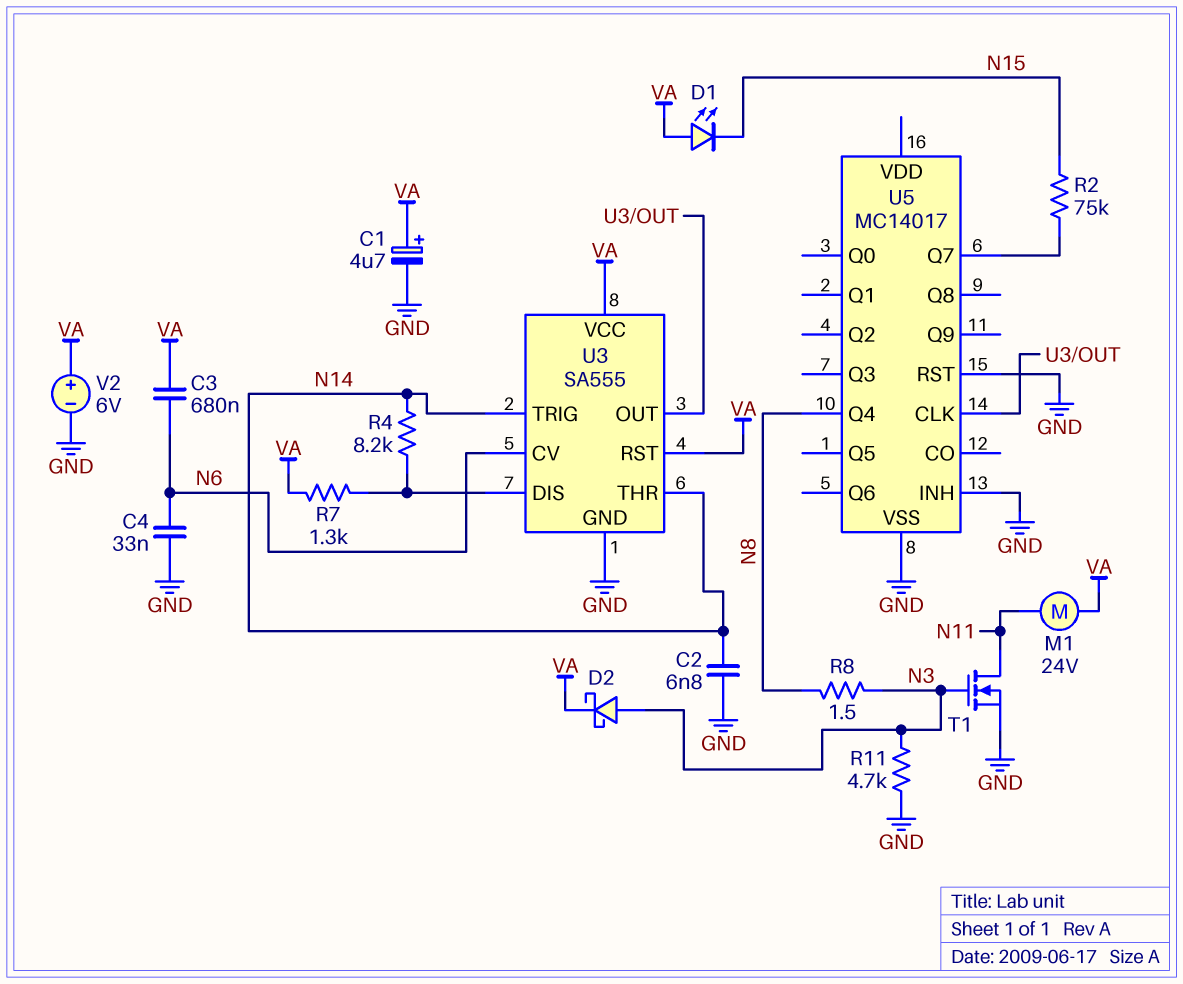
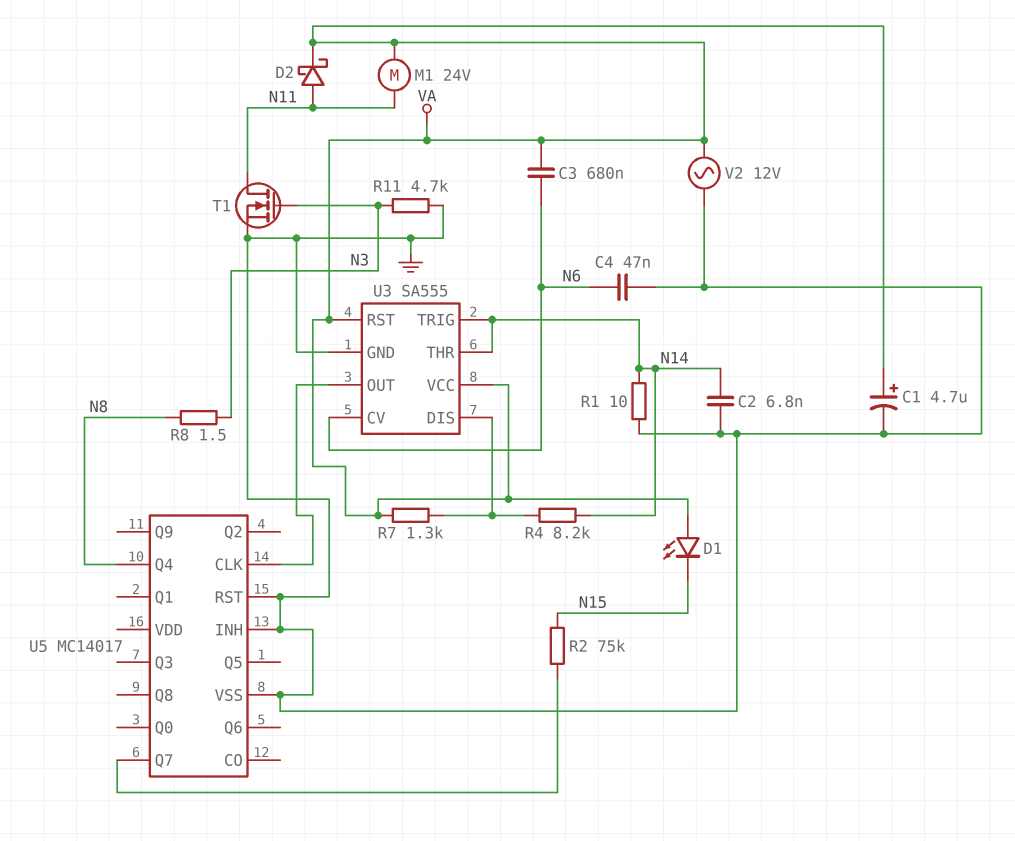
C4: 33nF (GND, N6) -> 47nF (GND, N6)
D2: schottky (A N3, K VA) -> schottky (A N11, K VA)
R1: none -> 10 (GND, N14)
V2: 6V (plus VA, minus GND) -> AC 12V (GND, VA)

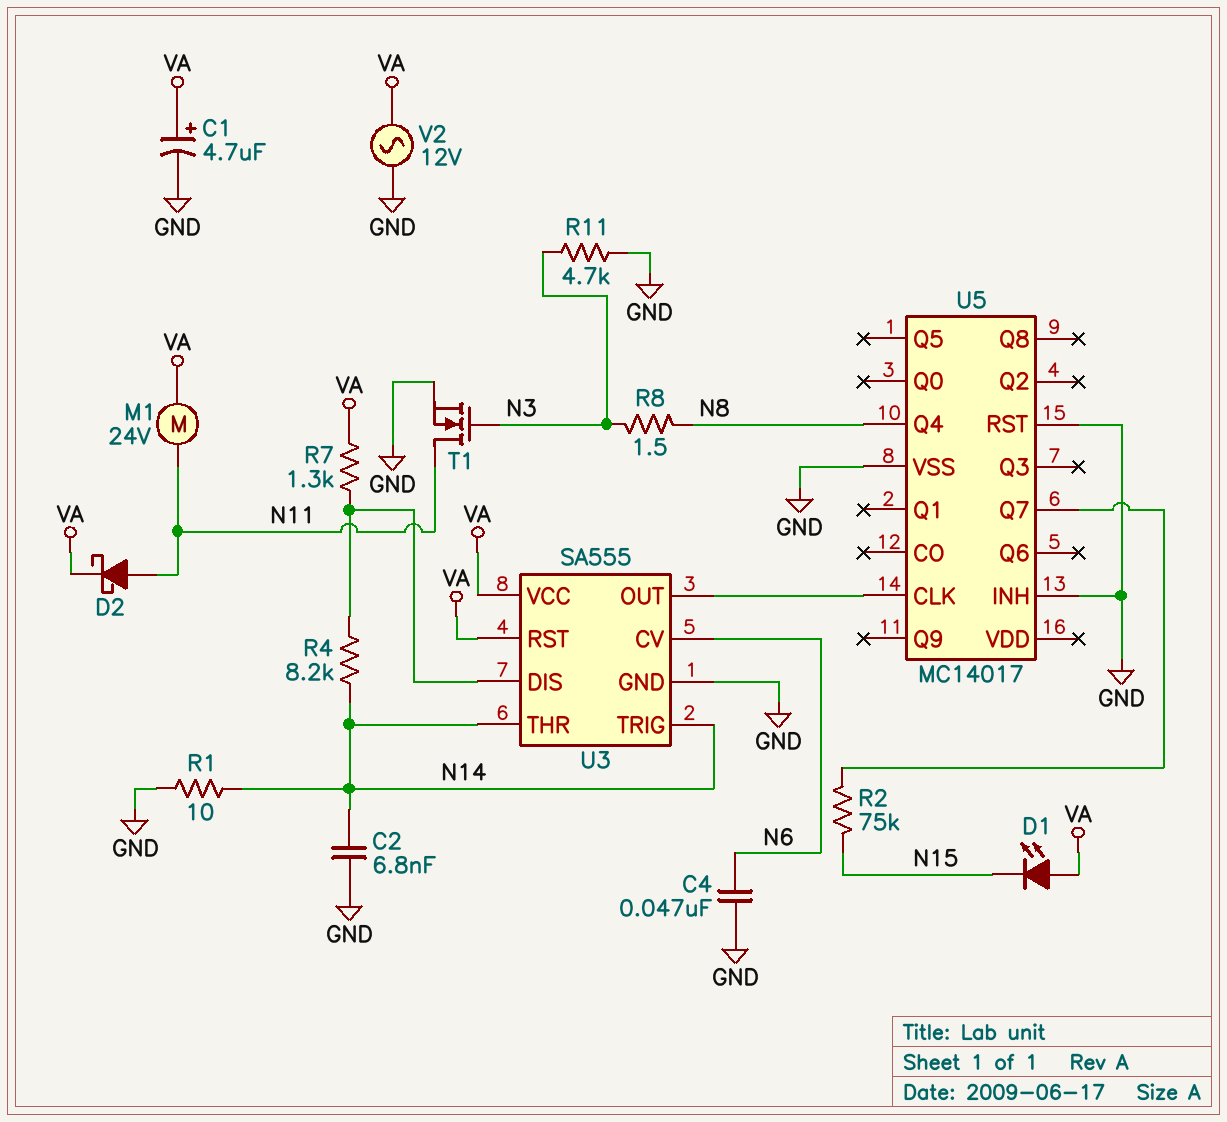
C3: 680nF (N6, VA) -> none

